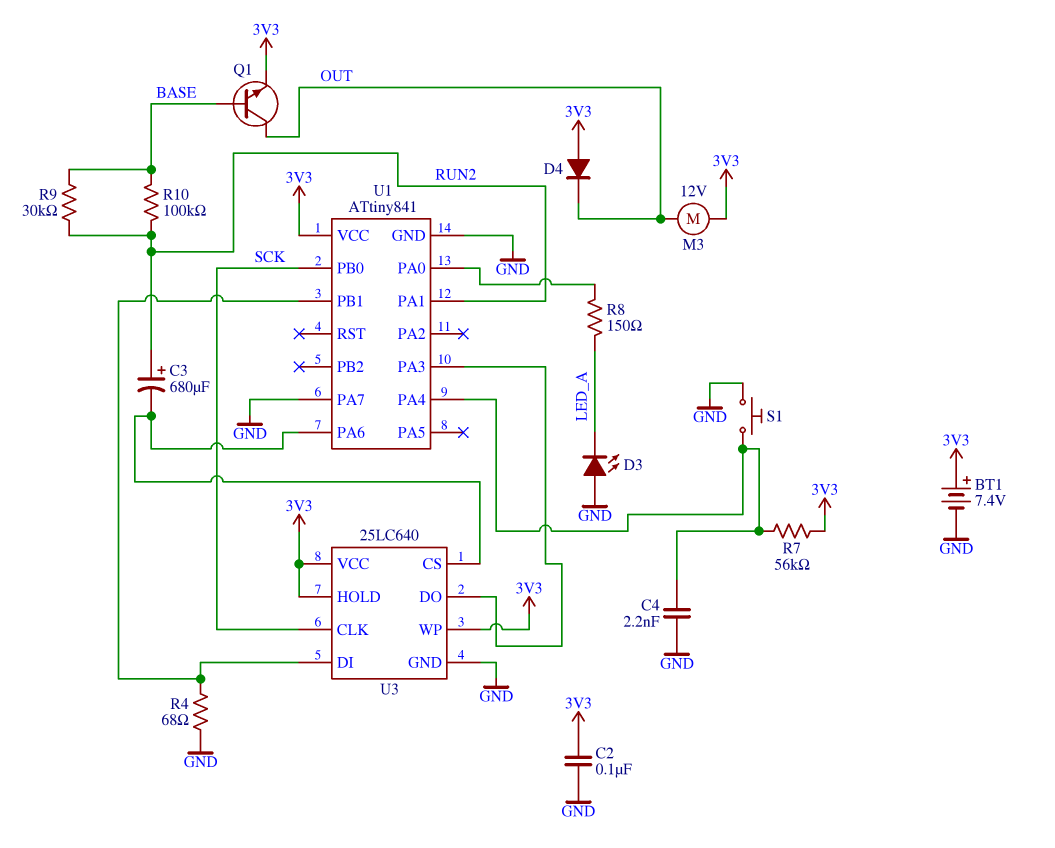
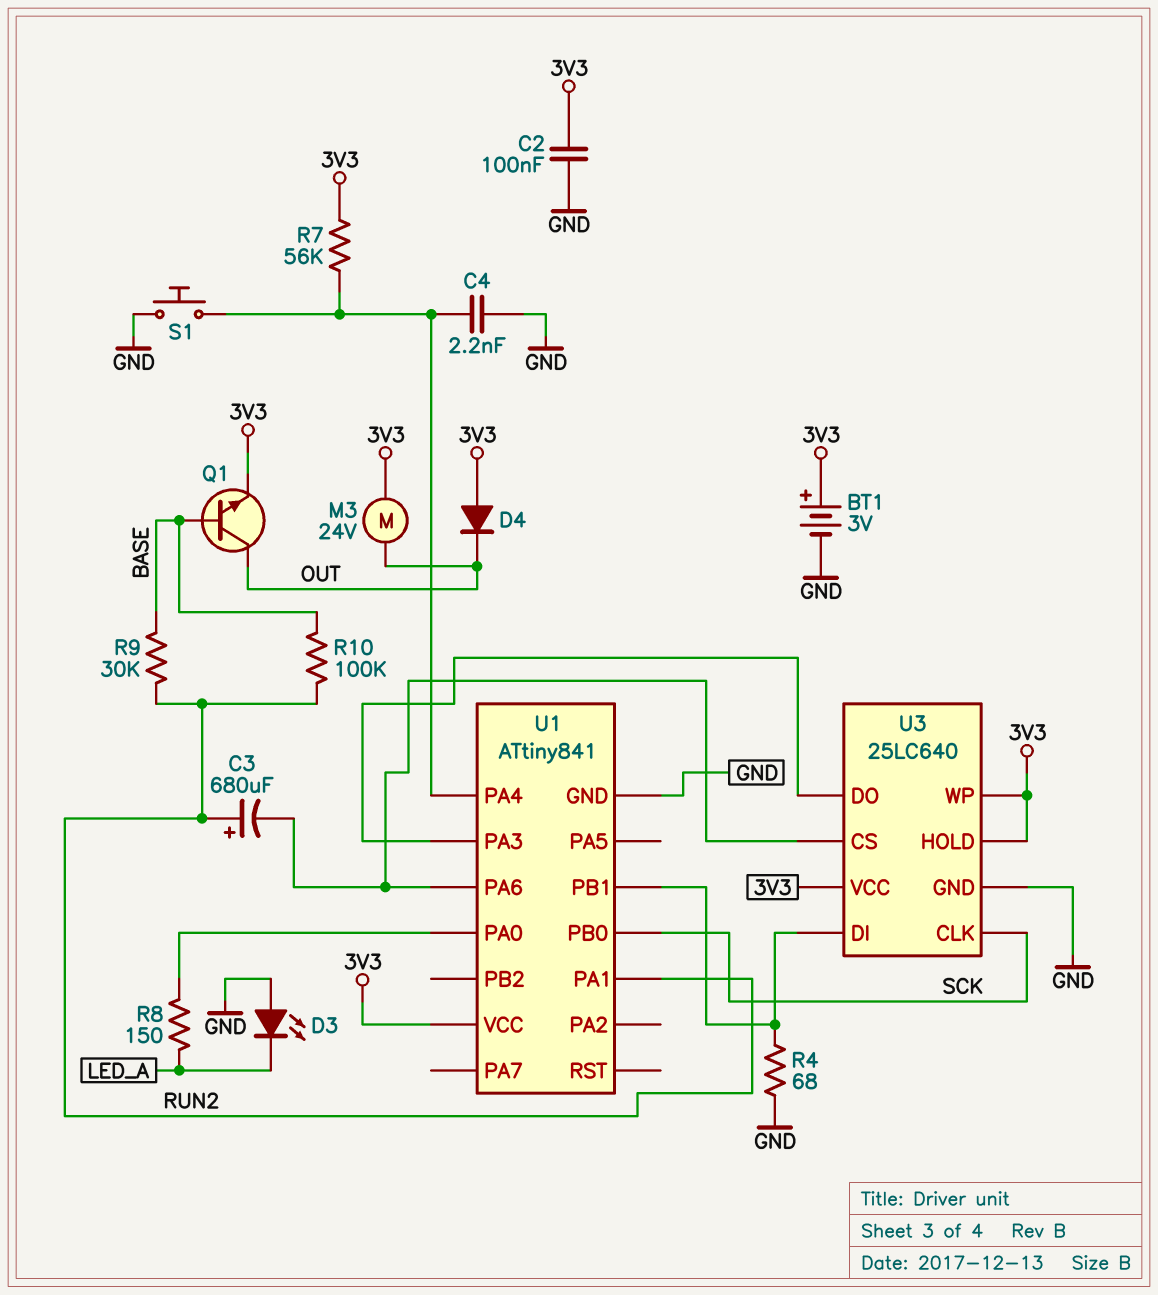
BT1: 7.4V (plus 3V3, minus GND) -> 3V (plus 3V3, minus GND)
M3: motor 12V (3V3, OUT) -> motor 24V (3V3, OUT)
U1 pin PA7: GND -> none

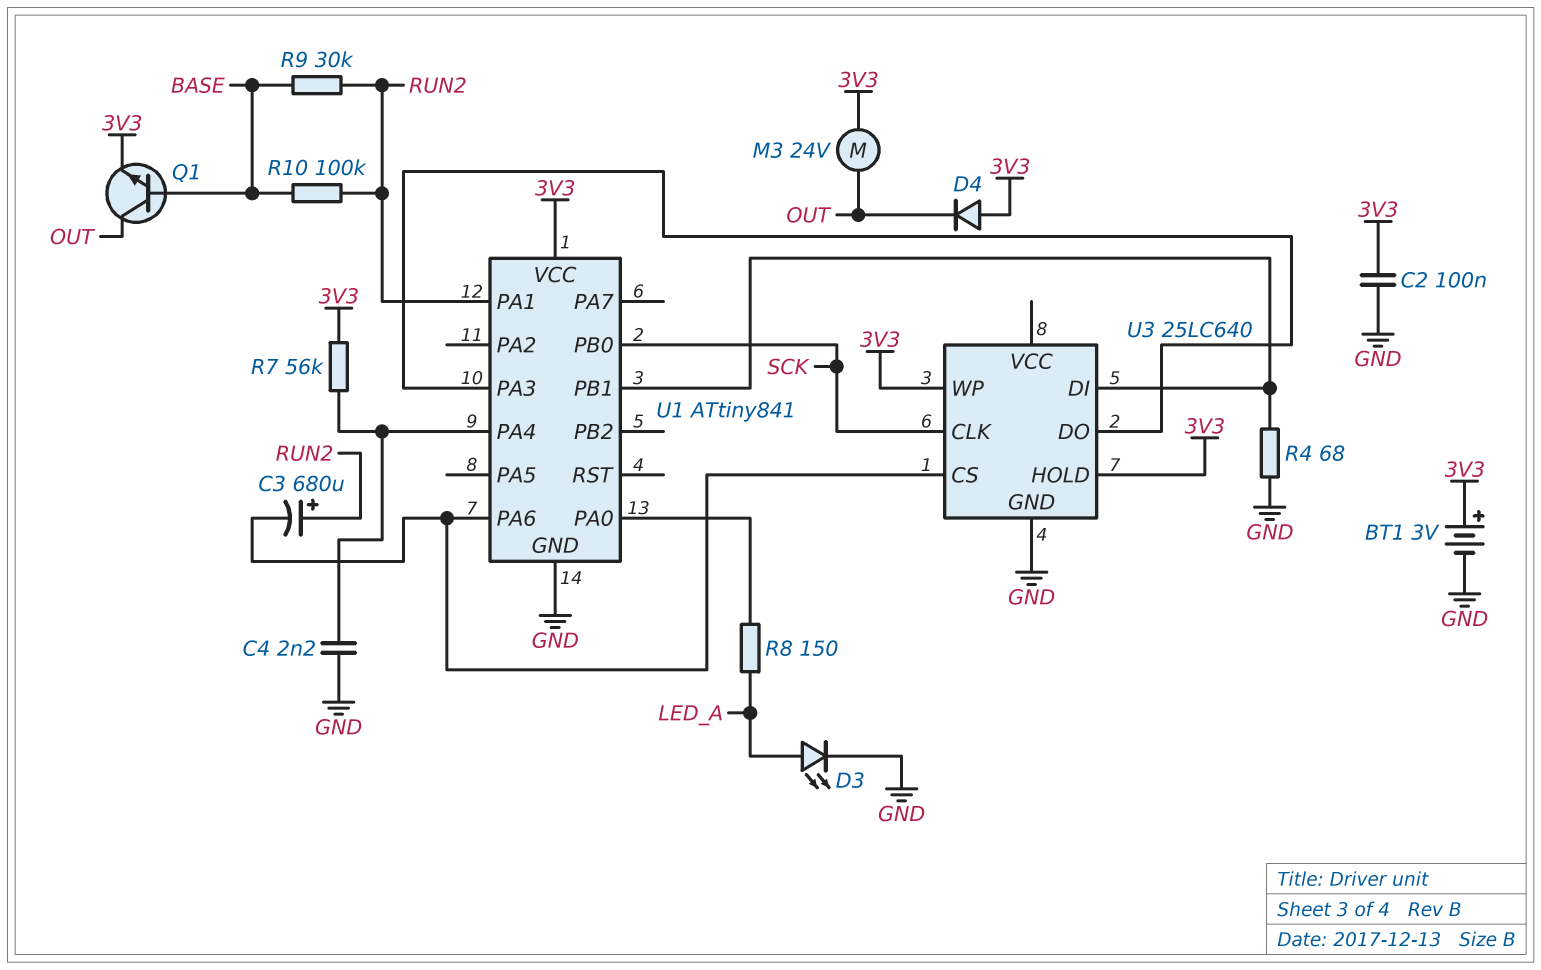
D3: LED (A GND, K LED_A) -> LED (A LED_A, K GND)
S1: button (GND, U1/PA4) -> none
U3 pin VCC: 3V3 -> none

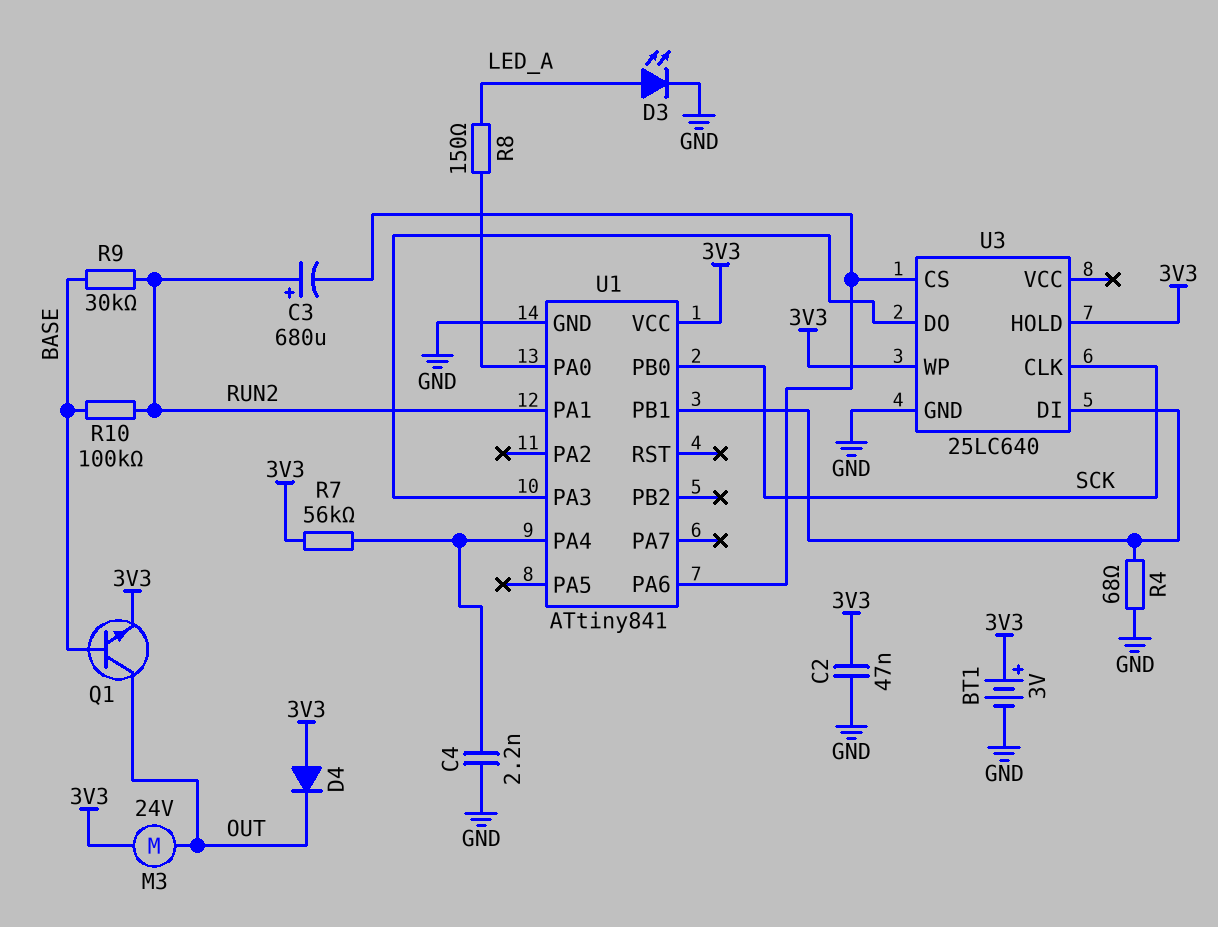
C2: 100nF (3V3, GND) -> 47nF (3V3, GND)

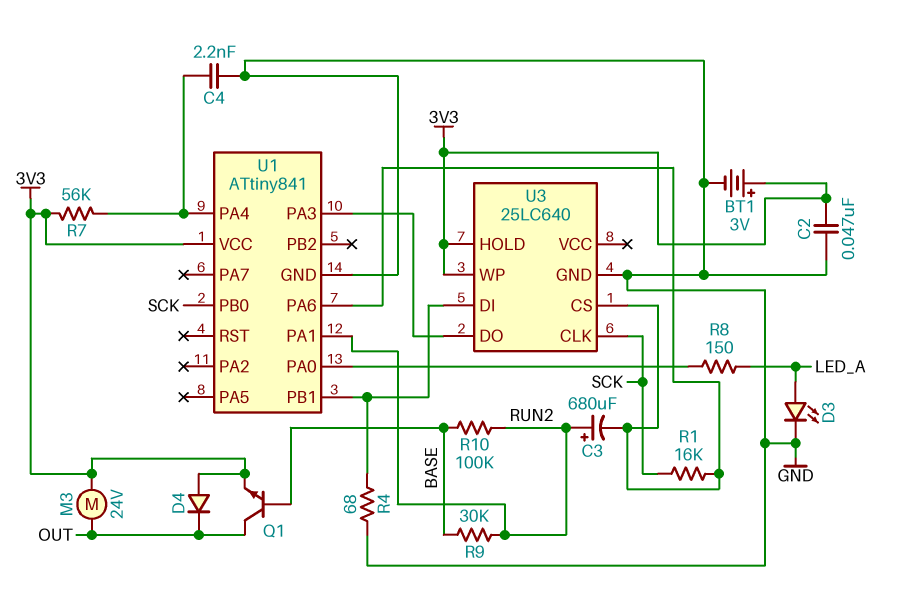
R1: none -> 16k (SCK, U1/PA6)

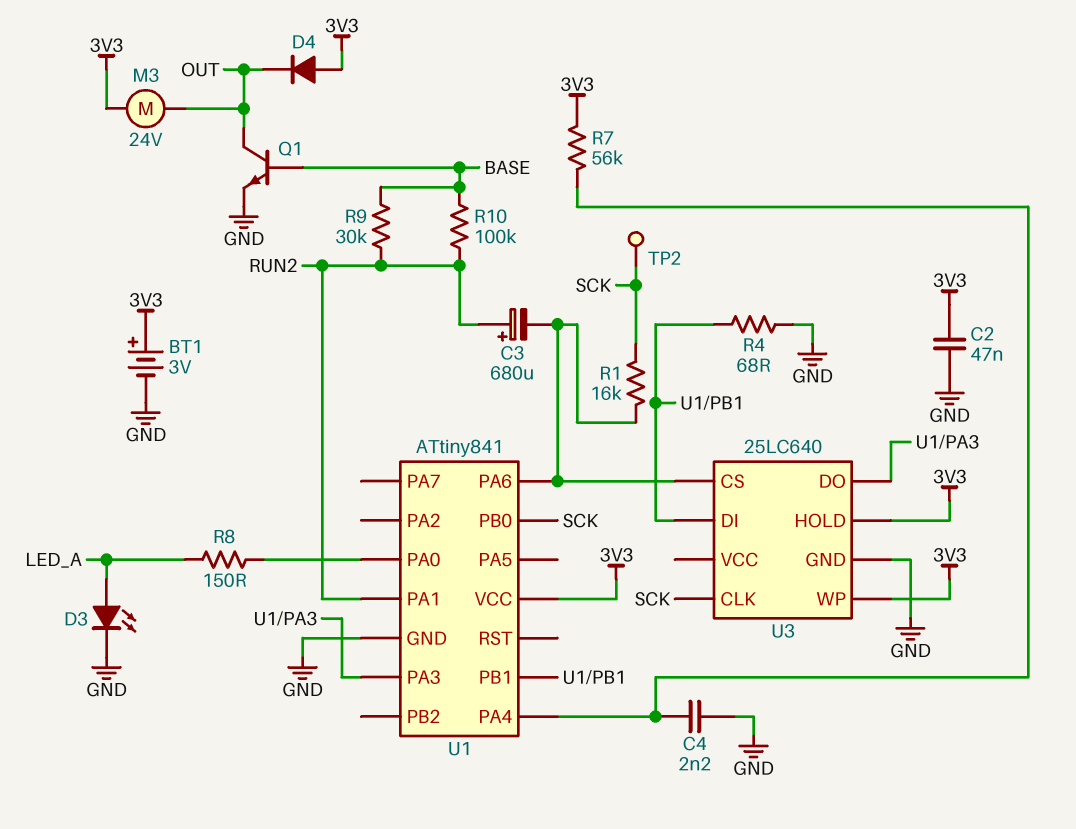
Q1: NPN (B BASE, C OUT, E 3V3) -> NPN (B BASE, C OUT, E GND)
TP2: none -> test point (SCK)

